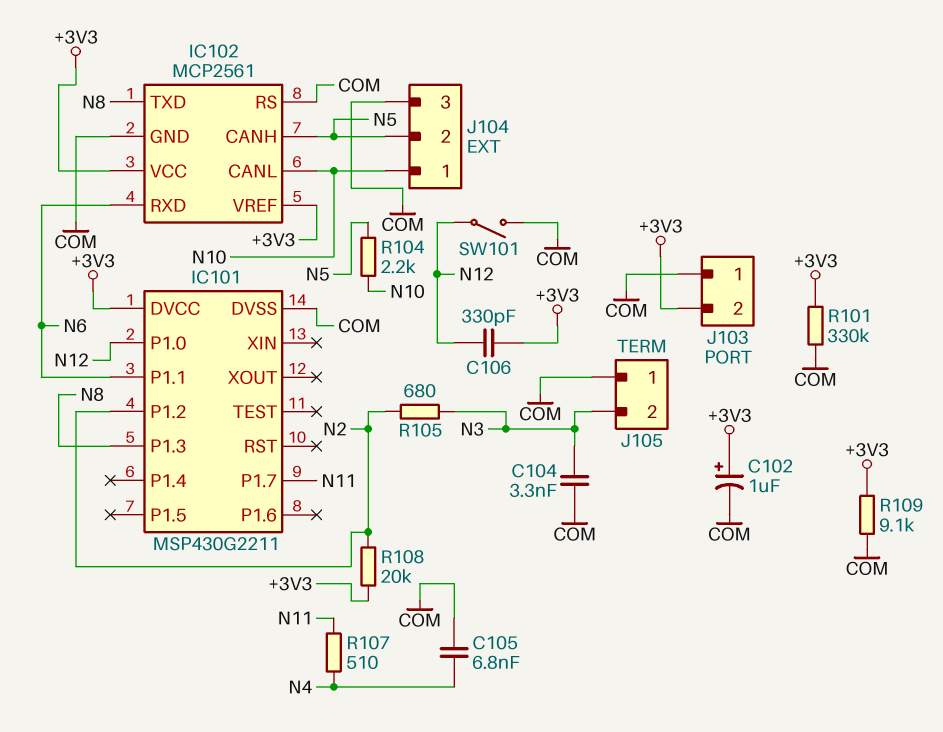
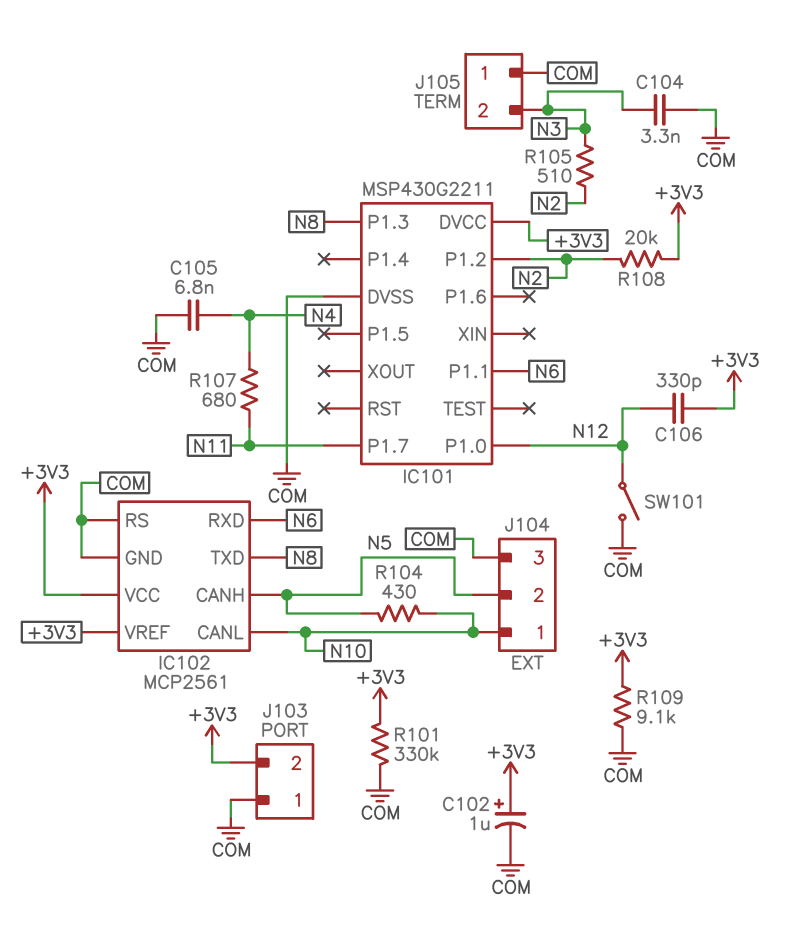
R104: 2.2k (N5, N10) -> 430 (N5, N10)
R105: 680 (N2, N3) -> 510 (N2, N3)
R107: 510 (N4, N11) -> 680 (N4, N11)

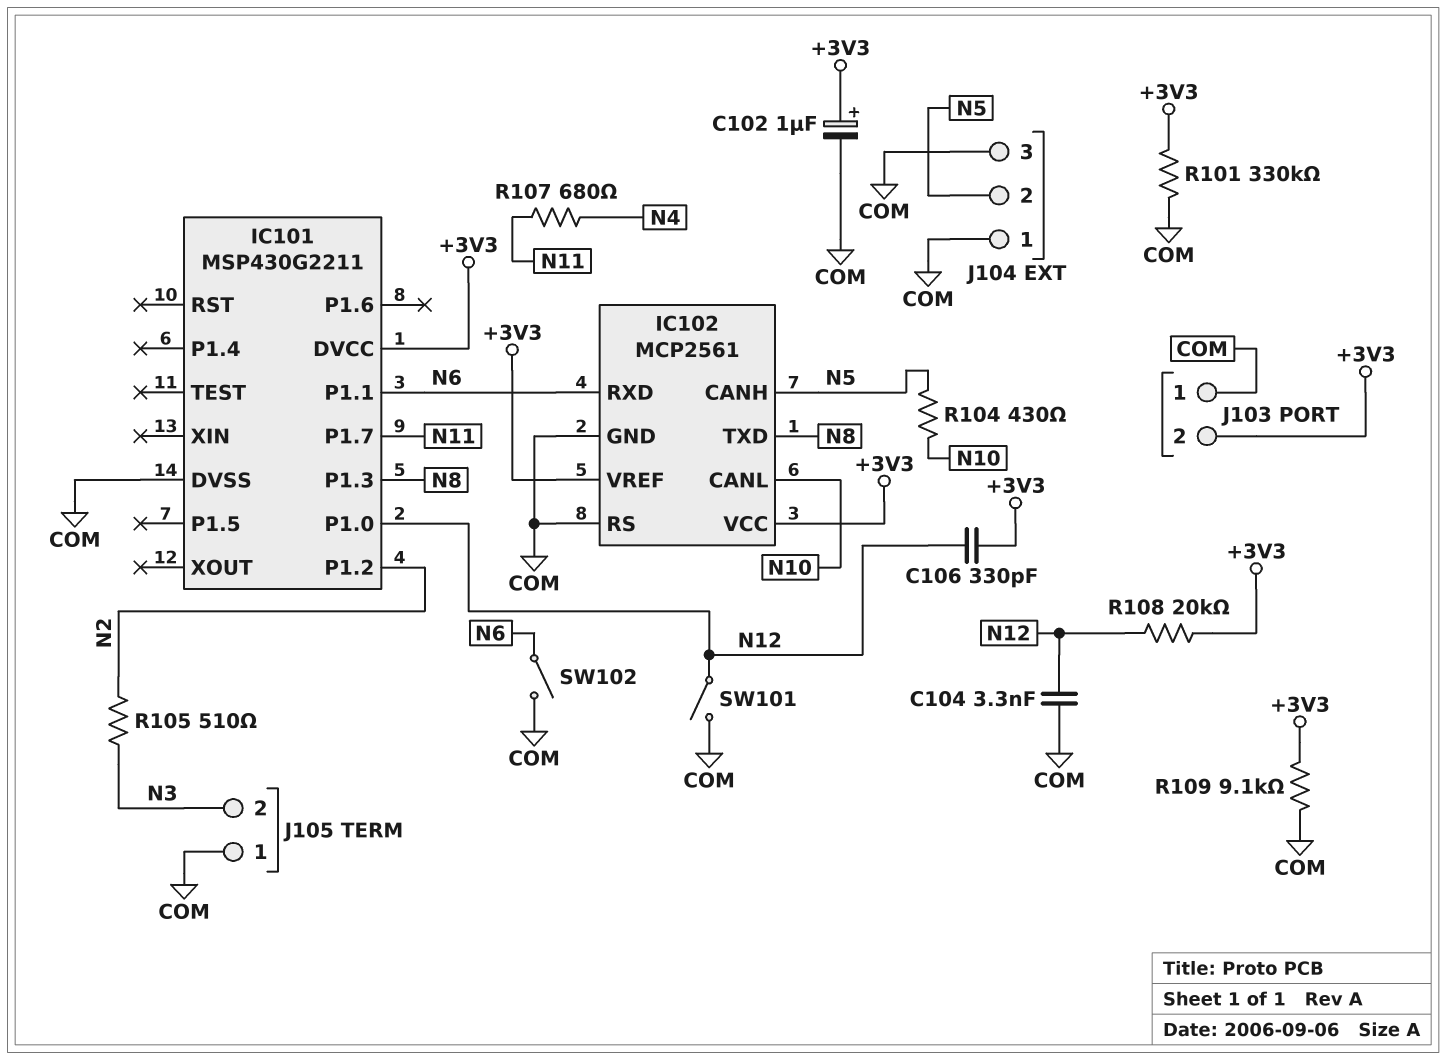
C104: 3.3nF (COM, N3) -> 3.3nF (COM, N12)
C105: 6.8nF (COM, N4) -> none
J104 pin 1: N10 -> COM
R108: 20k (+3V3, N2) -> 20k (+3V3, N12)
SW102: none -> switch (COM, N6)

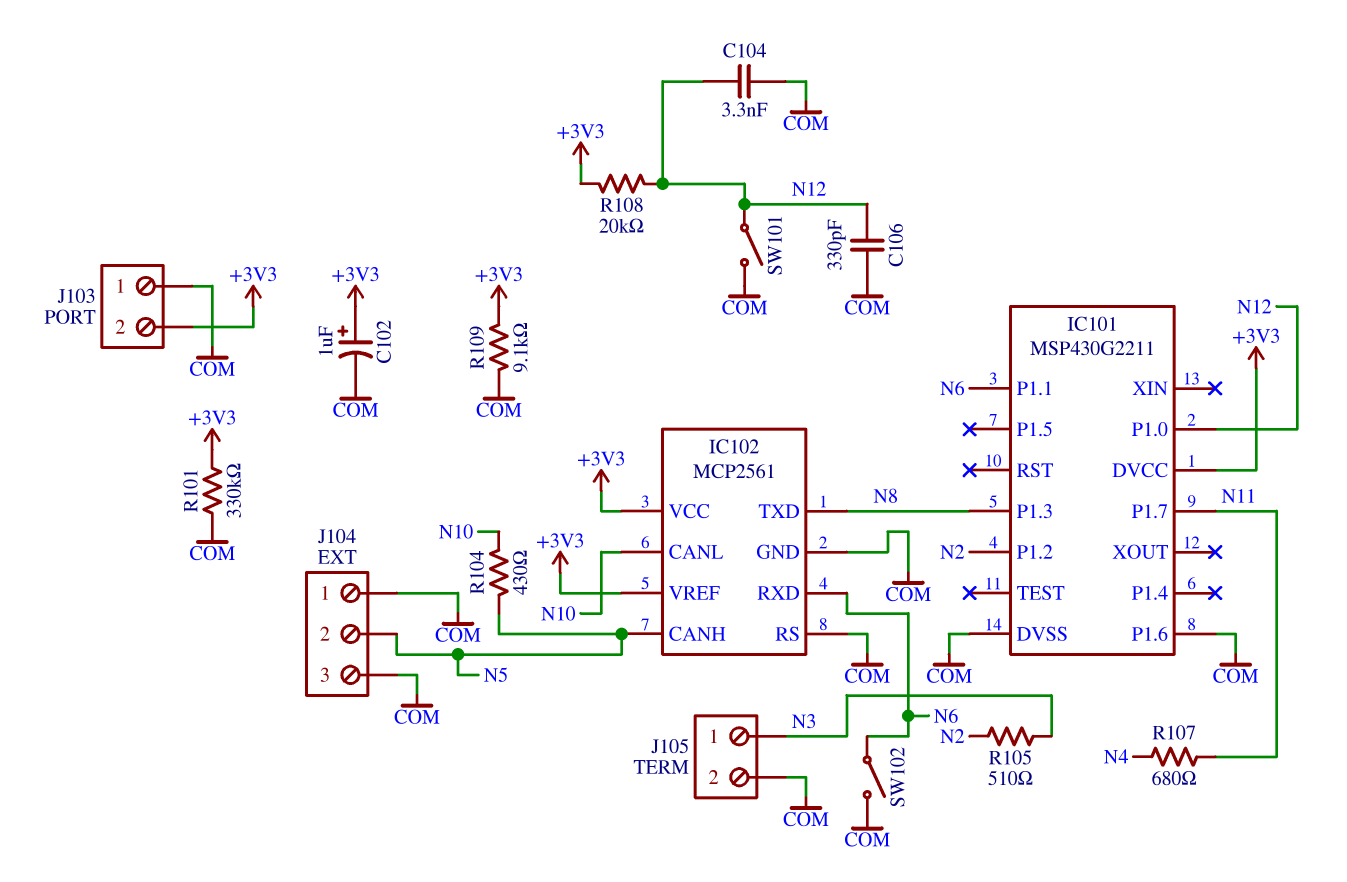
C106: 330pF (+3V3, N12) -> 330pF (COM, N12)
IC101 pin P1.6: none -> COM
J105 pin 1: COM -> N3
J105 pin 2: N3 -> COM

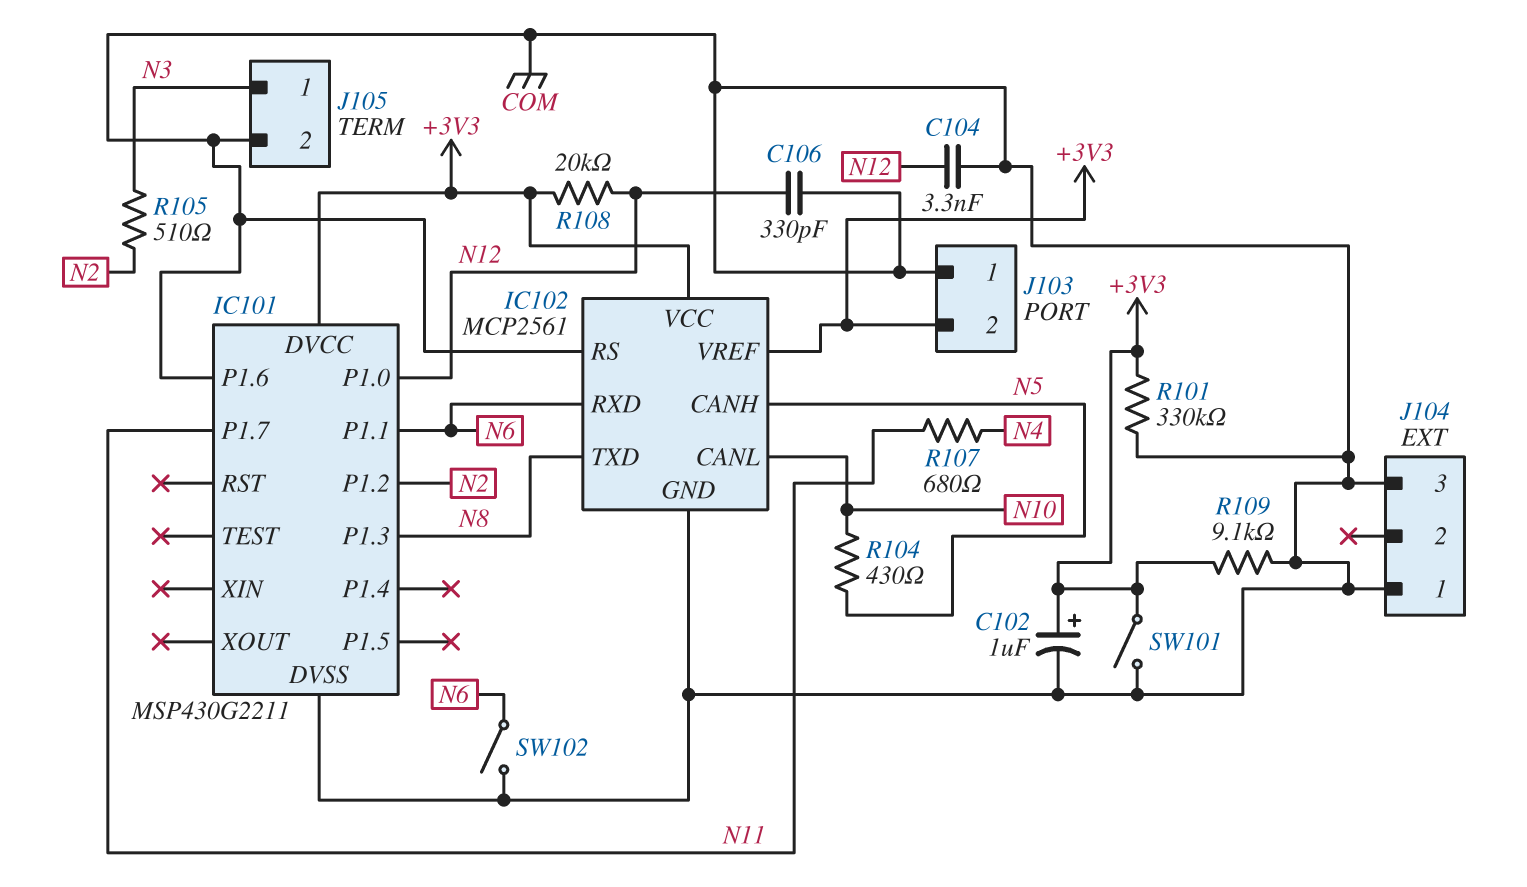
J104 pin 2: N5 -> none
SW101: switch (COM, N12) -> switch (+3V3, COM)

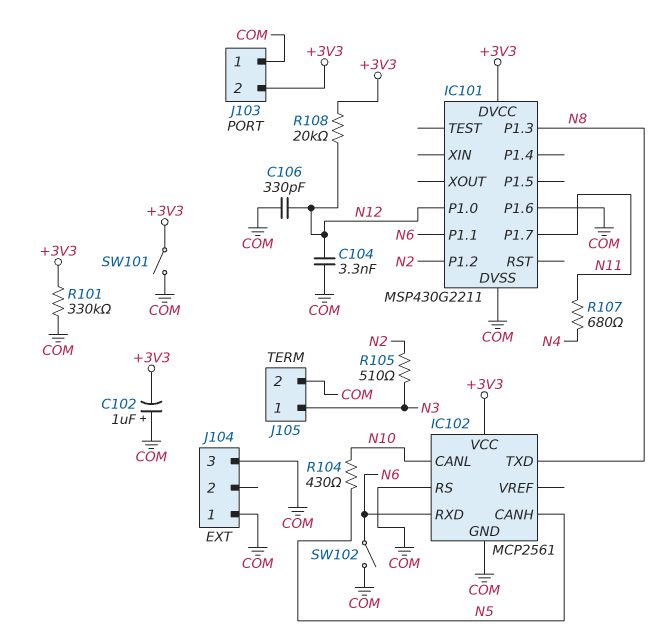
C102: 1uF (plus +3V3, minus COM) -> 1uF (plus COM, minus +3V3)
IC102 pin VREF: +3V3 -> none
R109: 9.1k (+3V3, COM) -> none

